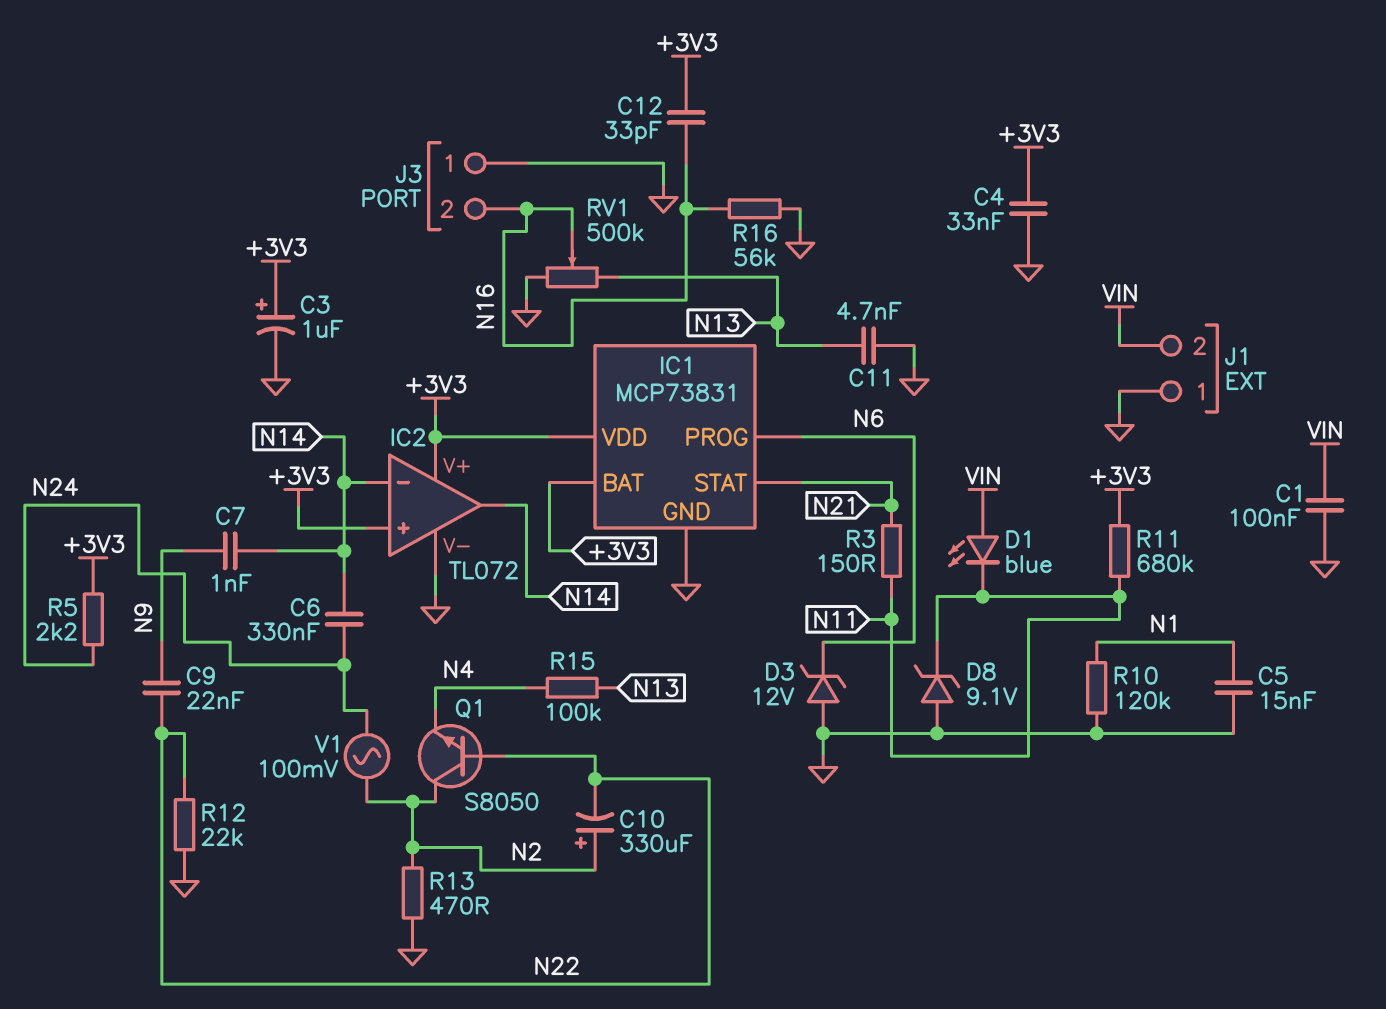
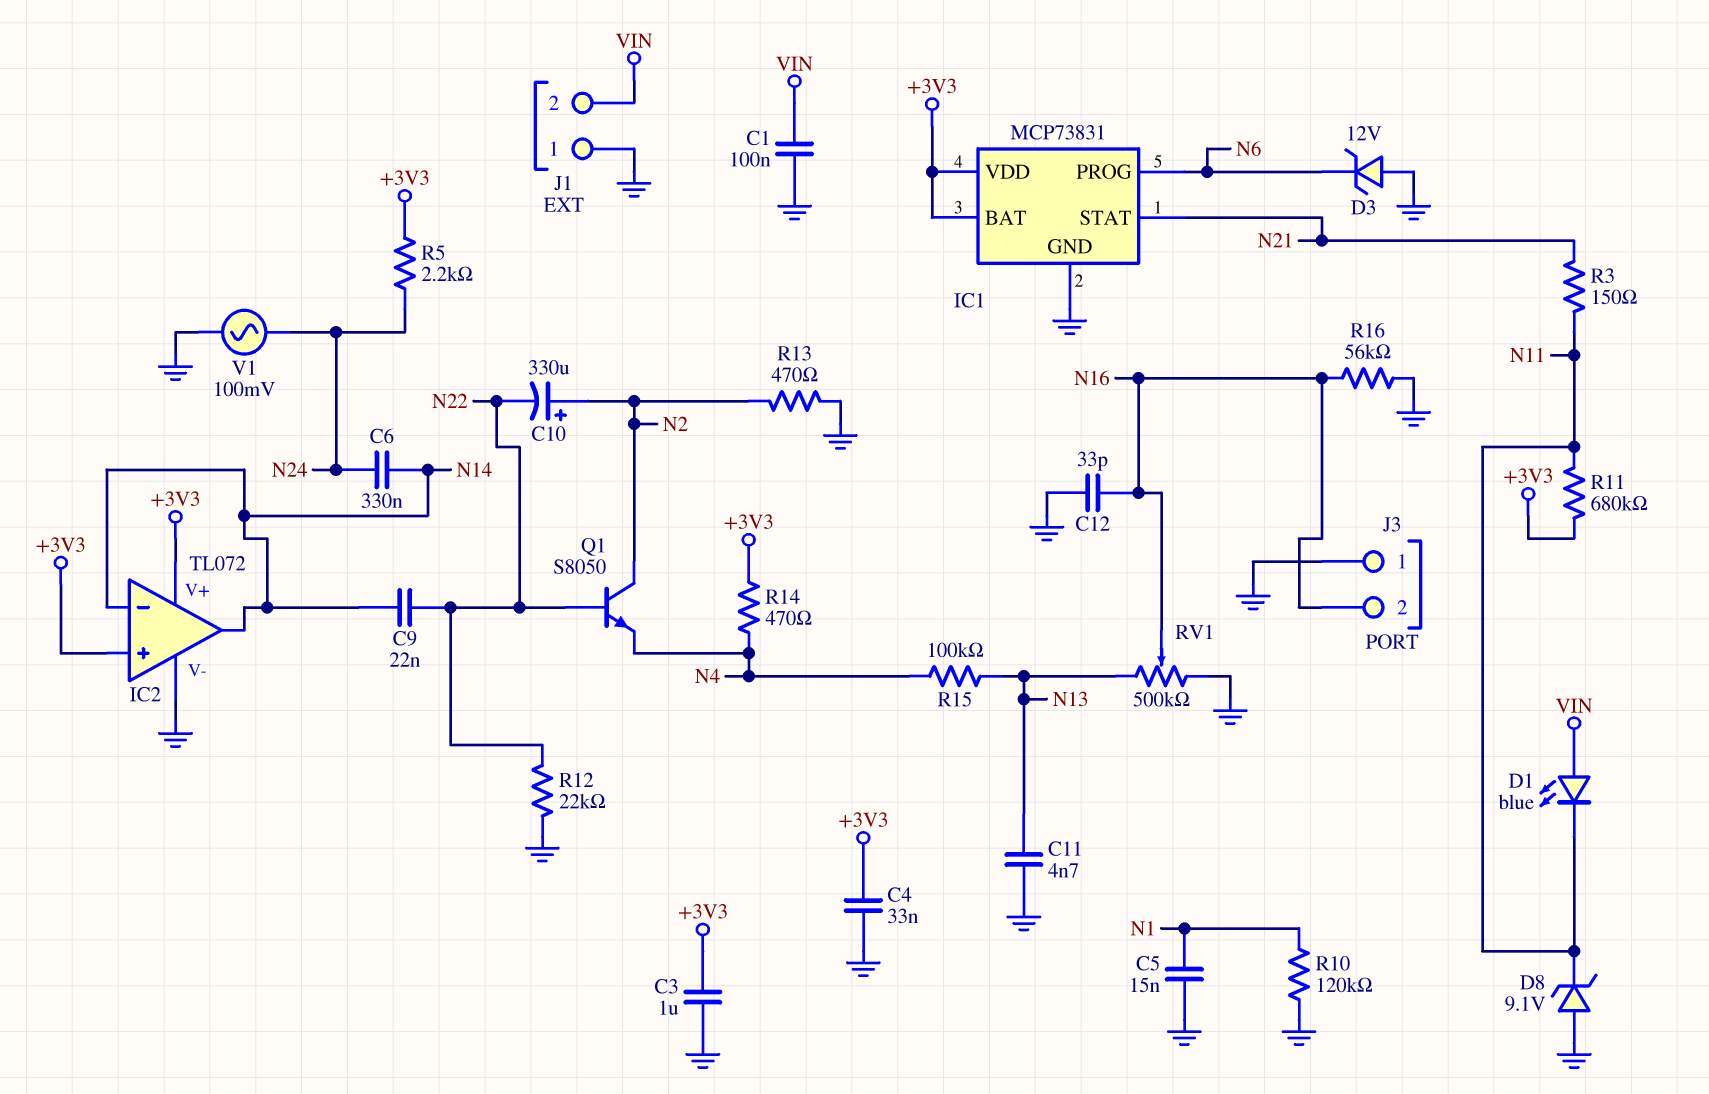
C3: 1uF (plus +3V3, minus GND) -> 1uF (+3V3, GND)
C7: 1nF (N9, N14) -> none
C9: 22nF (N9, N22) -> 22nF (N14, N22)
C12: 33pF (+3V3, N16) -> 33pF (GND, N16)
R14: none -> 470 (+3V3, N4)
V1: AC 100mV (N2, N24) -> AC 100mV (GND, N24)

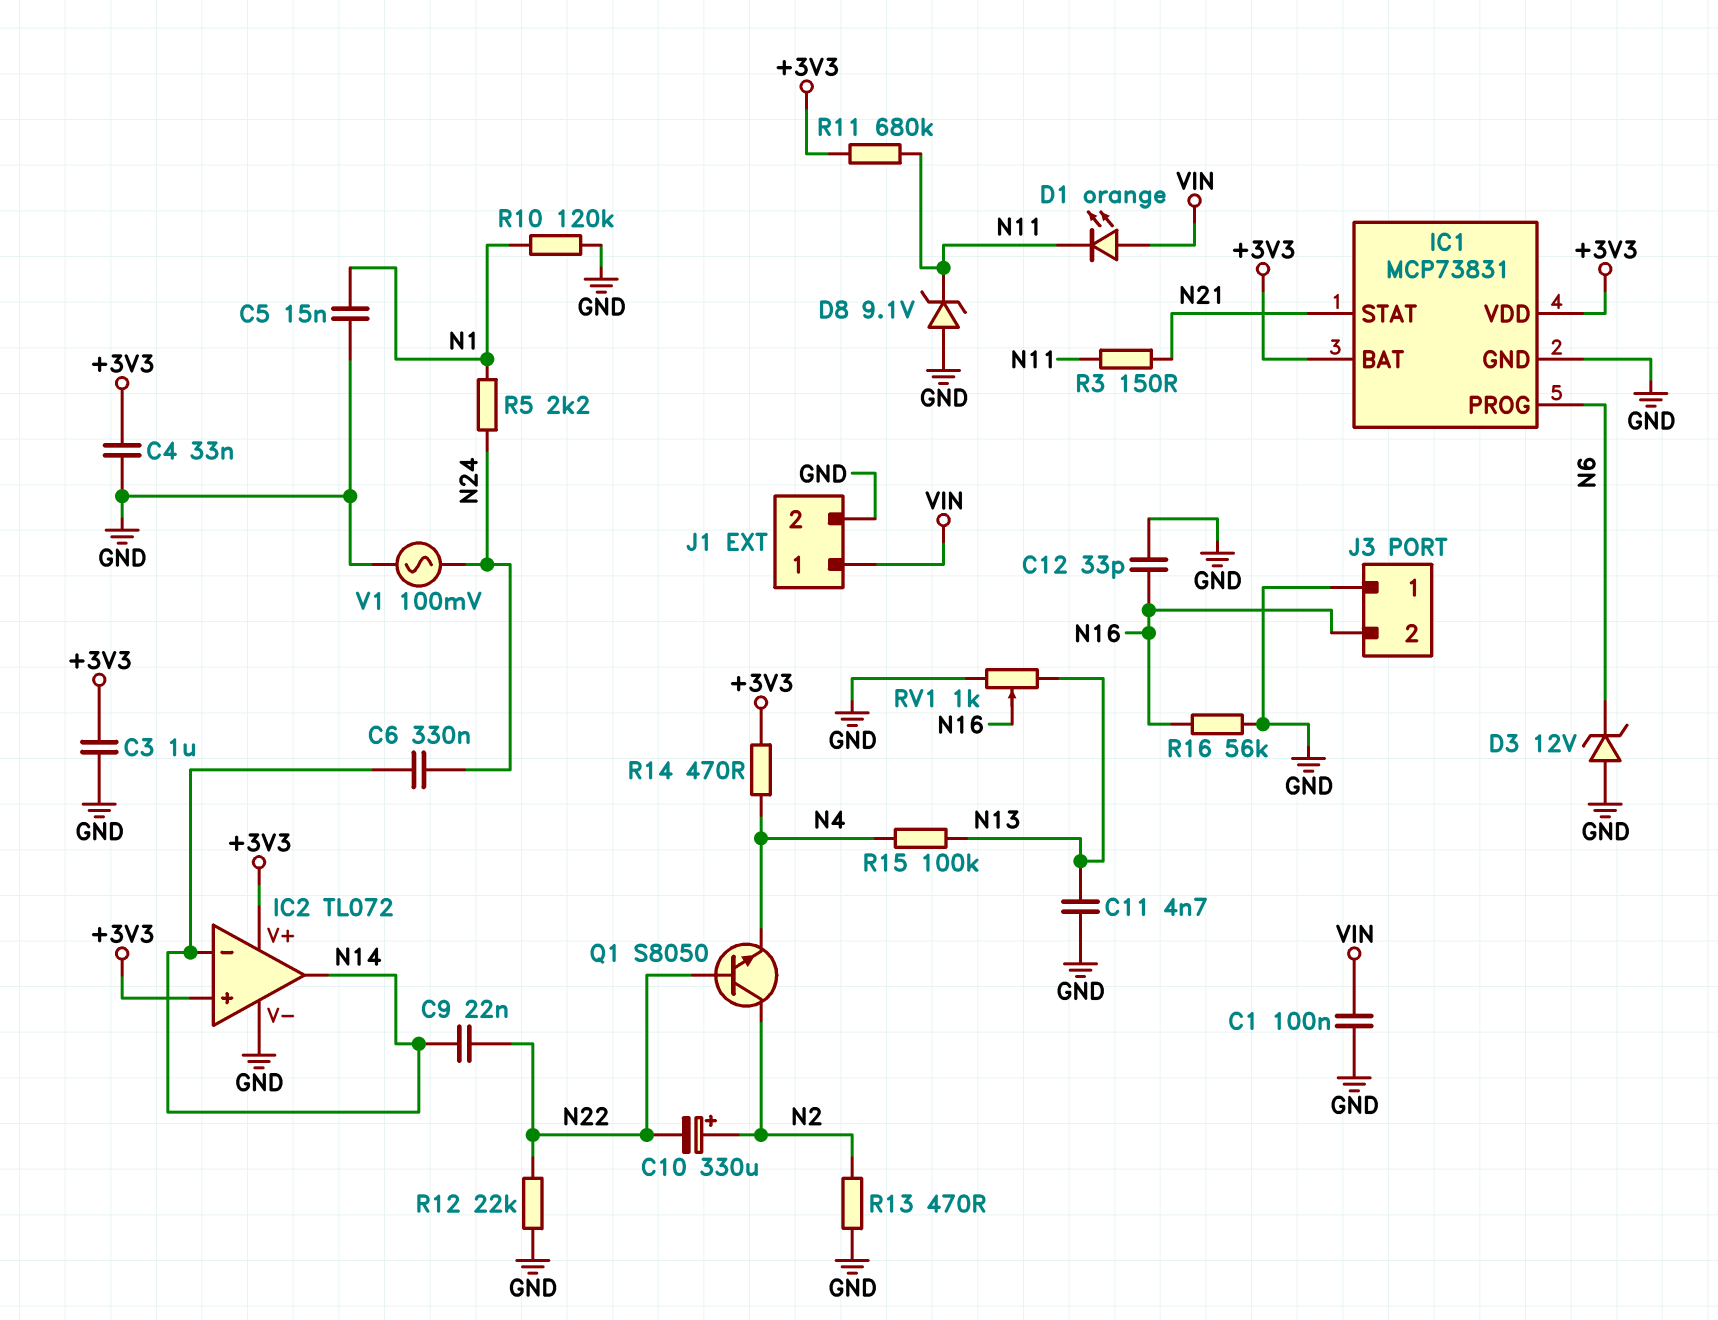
D1: LED blue (A VIN, K N11) -> LED orange (A VIN, K N11)
J1 pin 1: GND -> VIN
J1 pin 2: VIN -> GND
R5: 2.2k (+3V3, N24) -> 2.2k (N1, N24)
RV1: 500k (GND, N13, wiper N16) -> 1k (GND, N13, wiper N16)

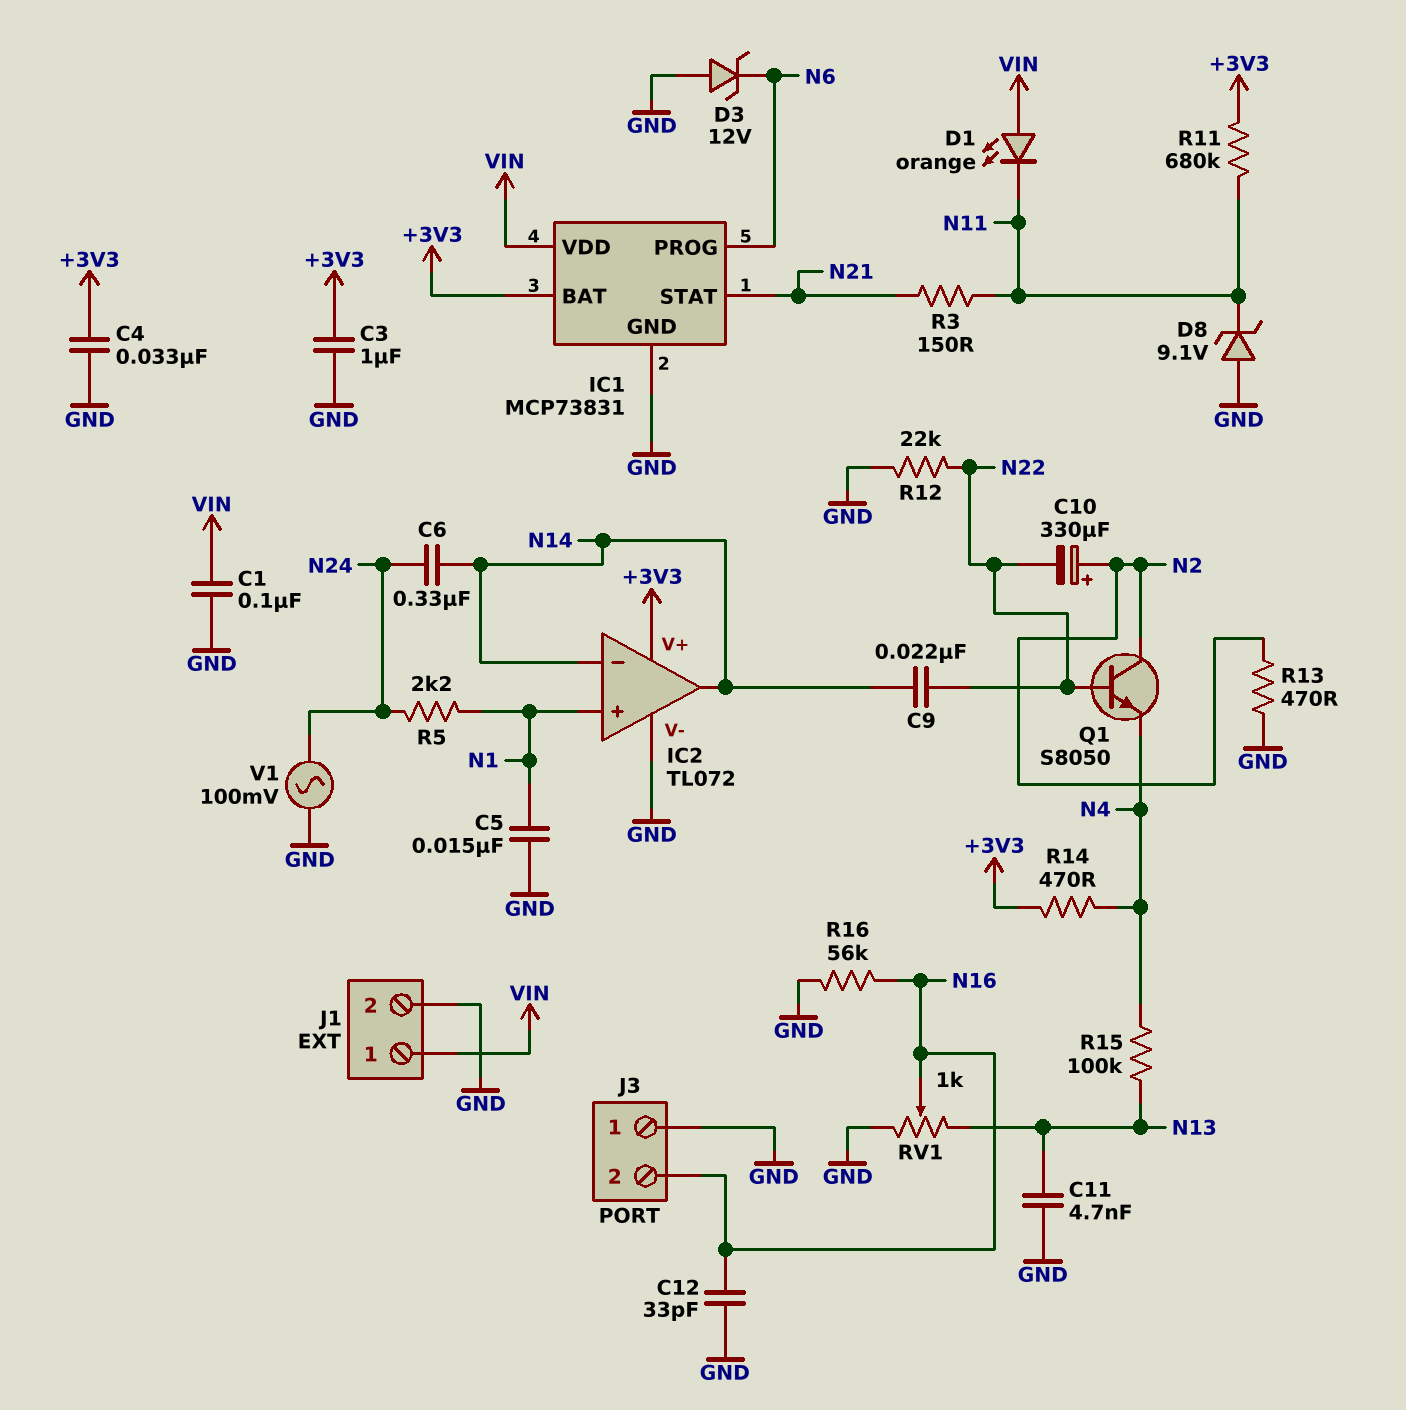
IC1 pin VDD: +3V3 -> VIN
IC2 pin in+: +3V3 -> N1
R10: 120k (GND, N1) -> none

